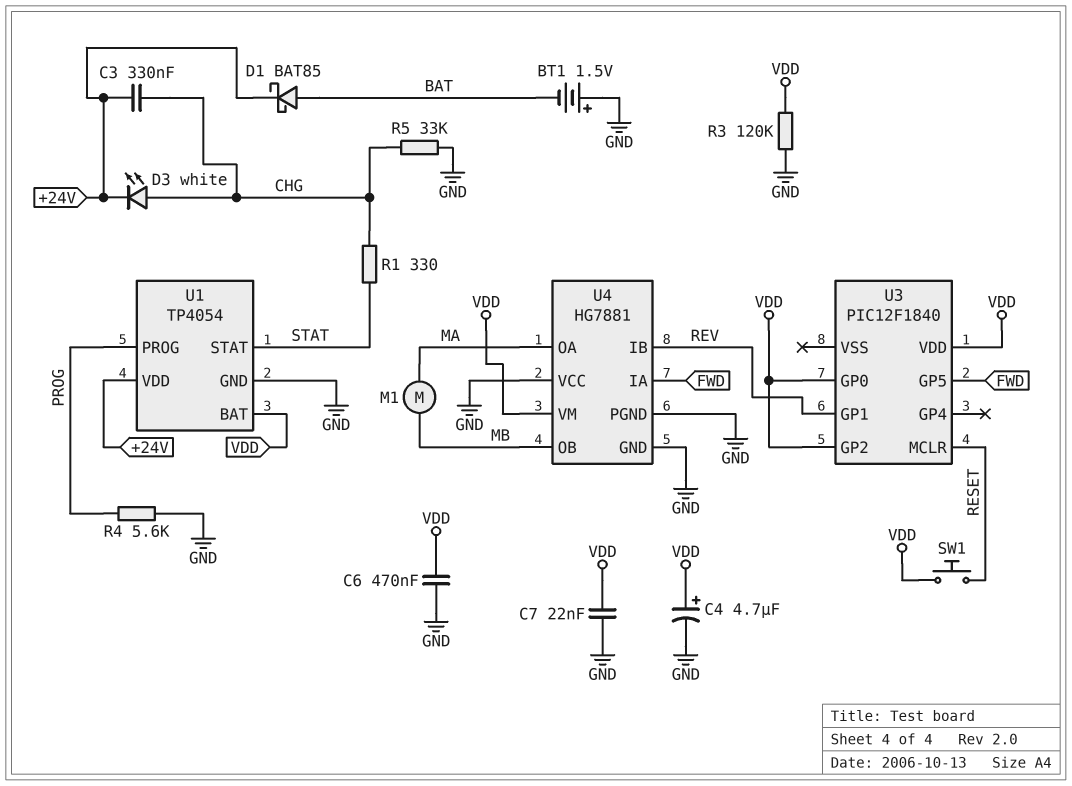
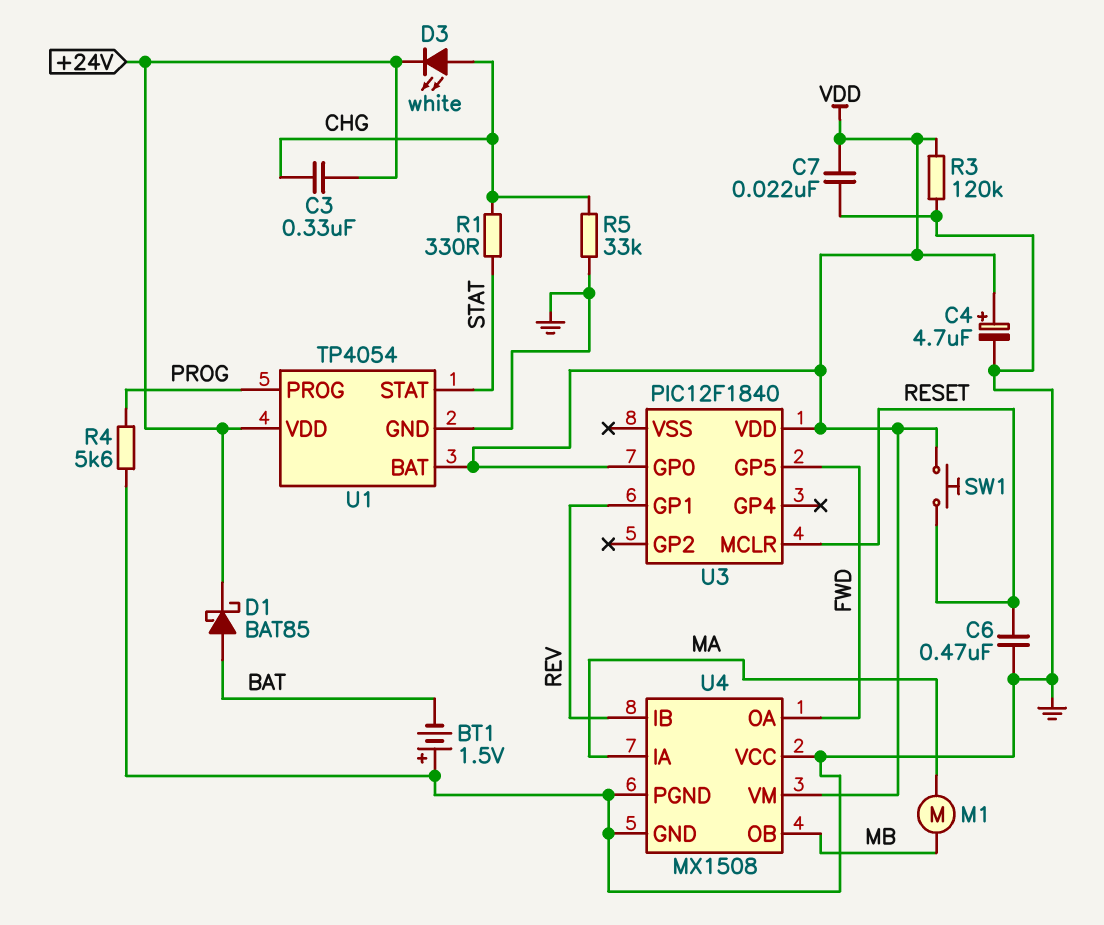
C6: 470nF (GND, VDD) -> 470nF (GND, RESET)
U3 pin GP2: VDD -> none
U4: HG7881 -> MX1508
U4 pin IA: FWD -> MA
U4 pin OA: MA -> FWD

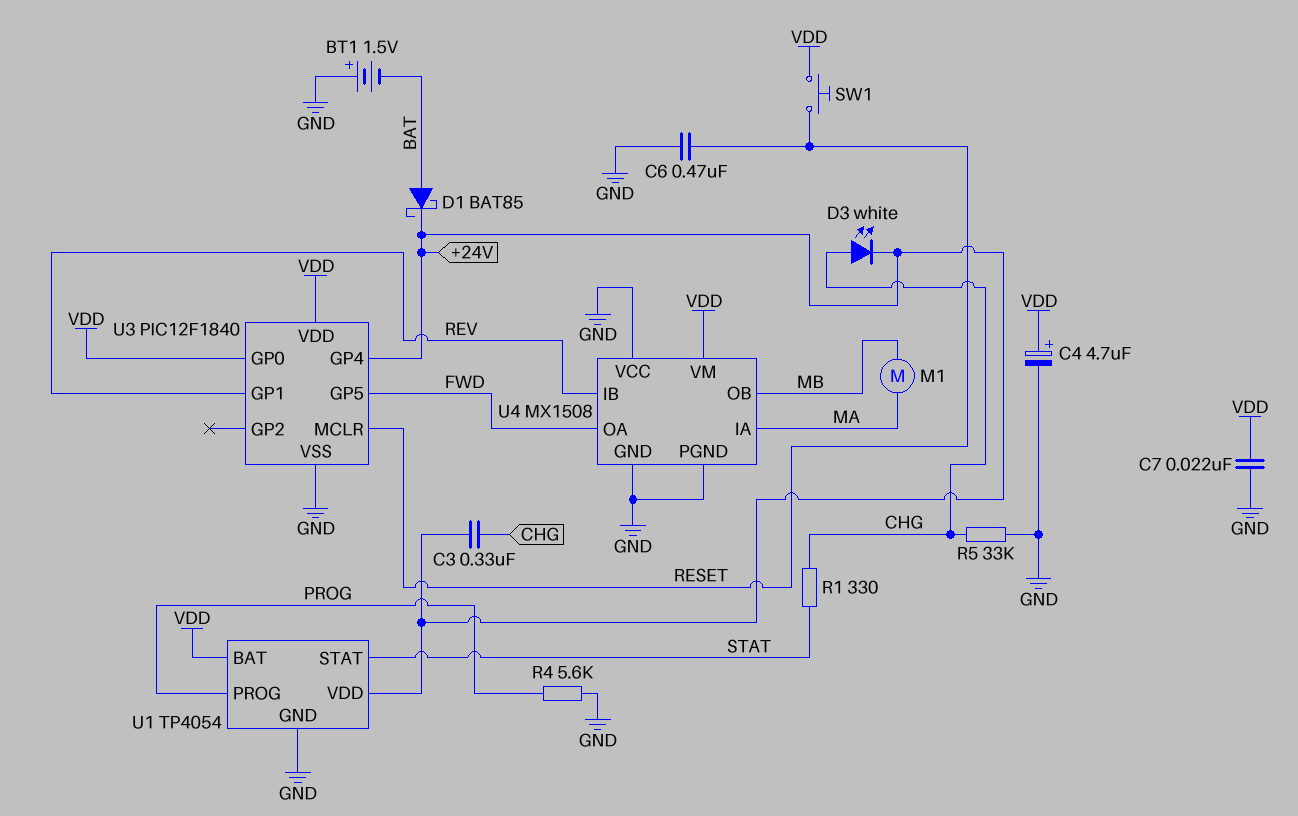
R3: 120k (GND, VDD) -> none
U3 pin GP4: none -> +24V
U3 pin VSS: none -> GND

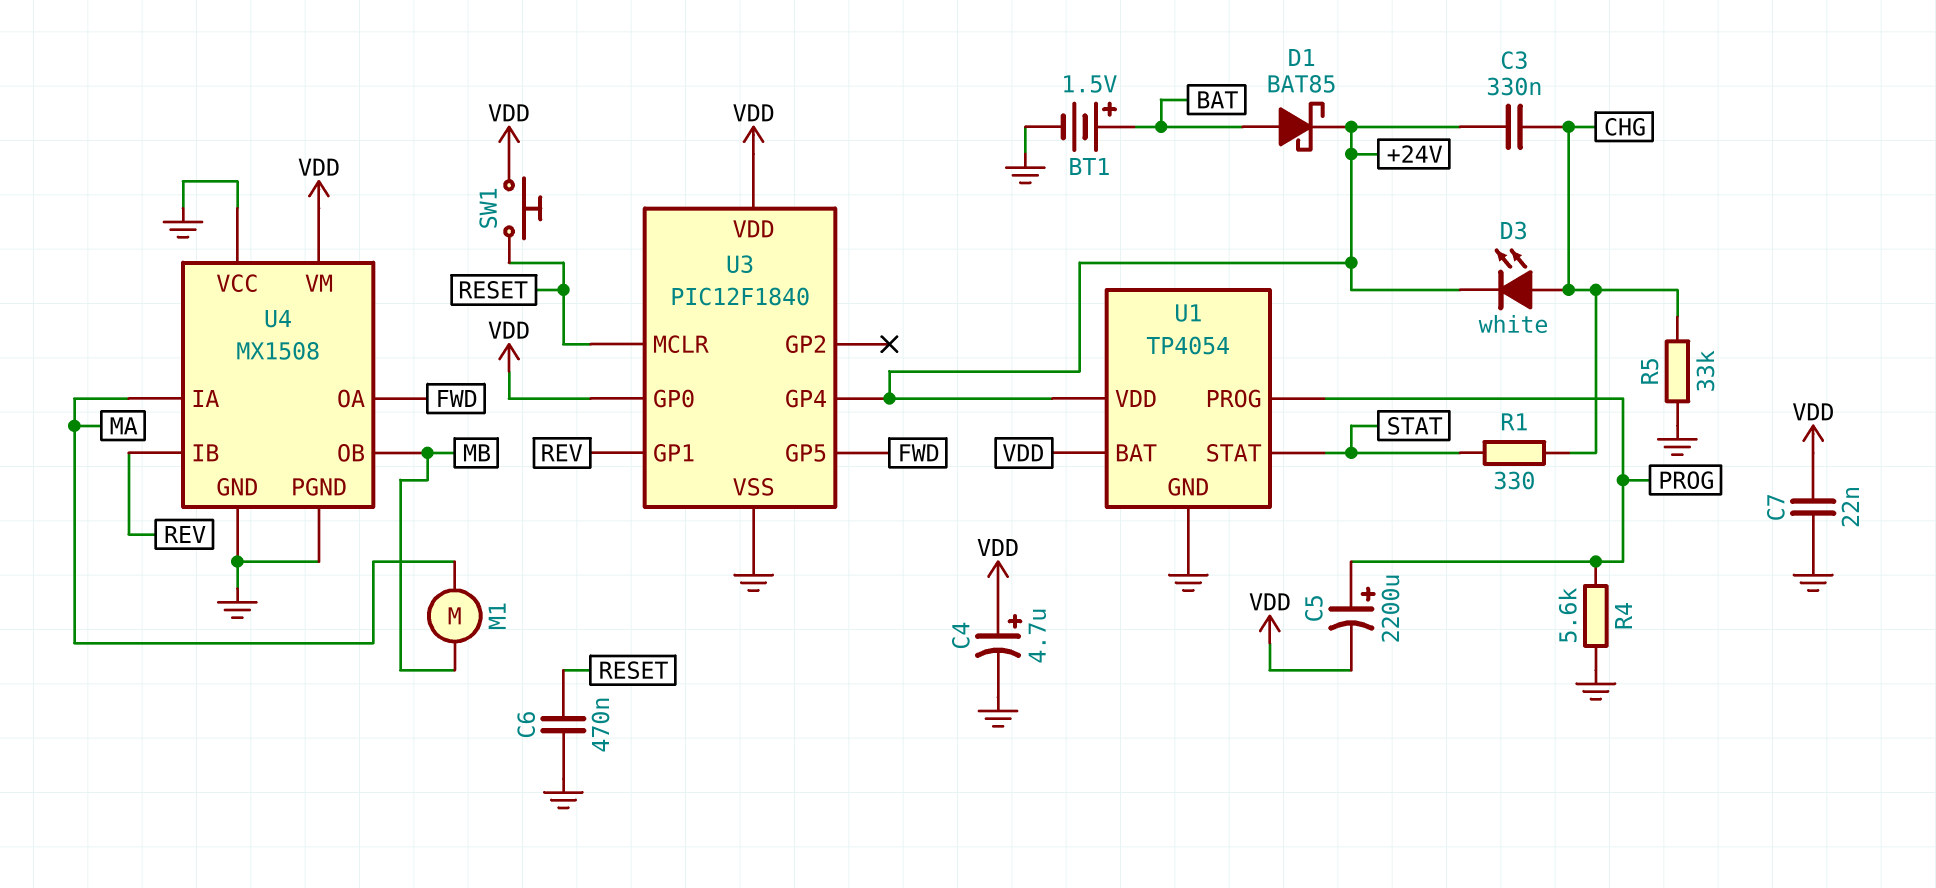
BT1: 1.5V (plus GND, minus BAT) -> 1.5V (plus BAT, minus GND)
C5: none -> 2200uF (plus PROG, minus VDD)

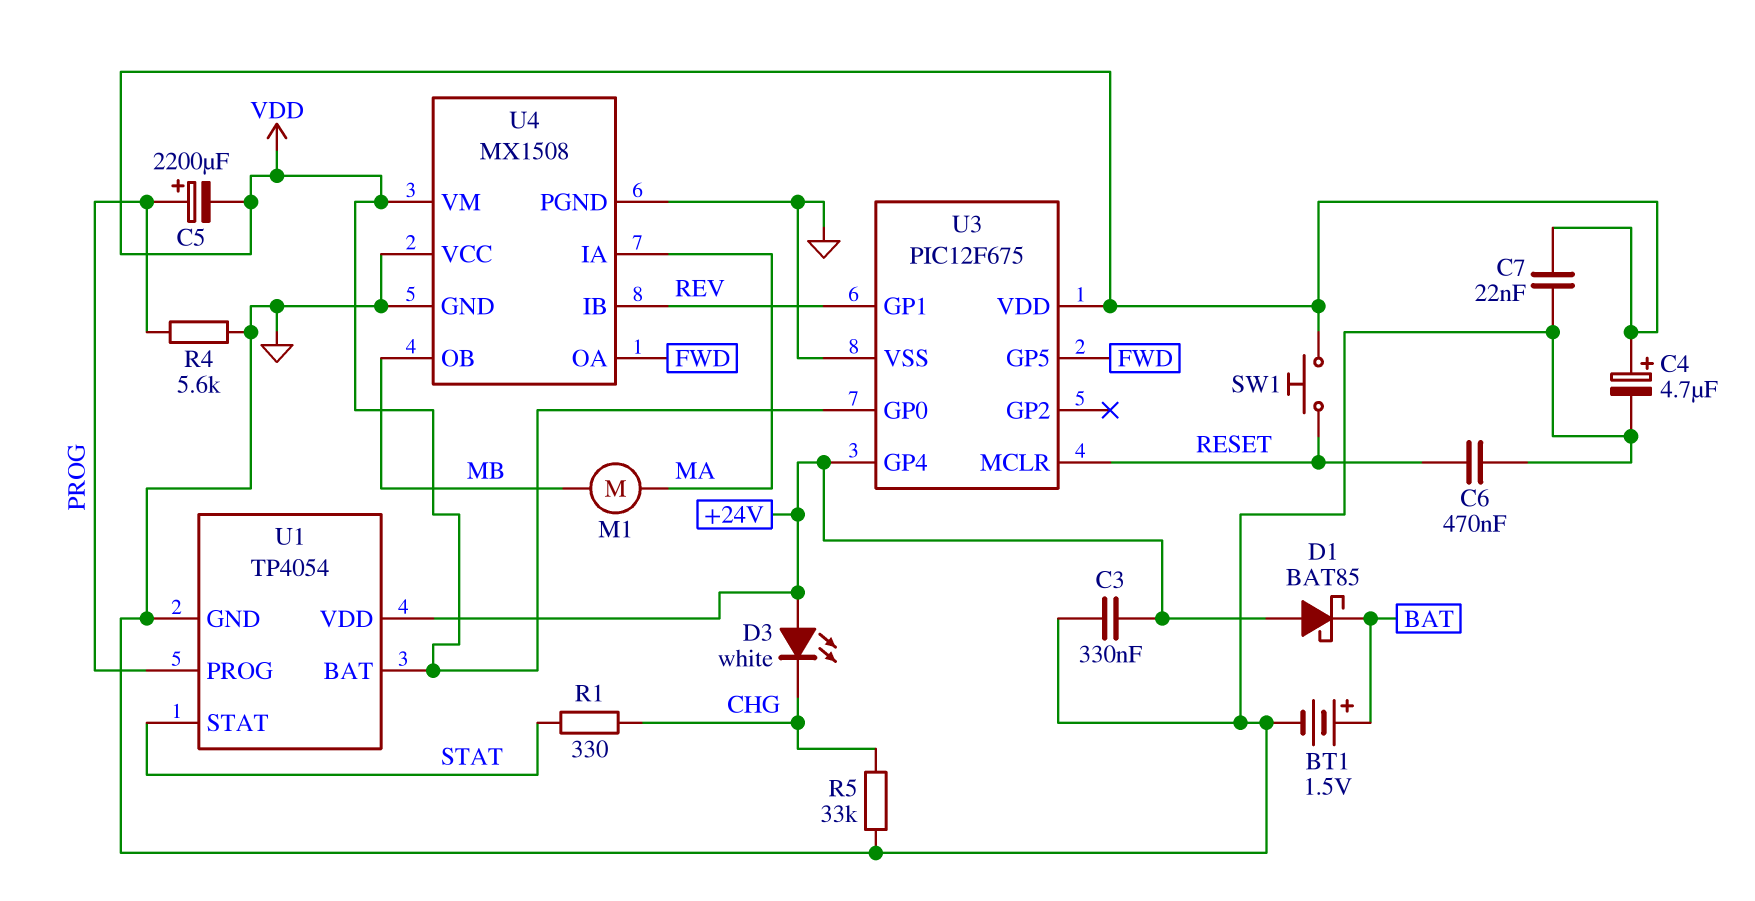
C3: 330nF (+24V, CHG) -> 330nF (+24V, GND)
D1: schottky BAT85 (A BAT, K +24V) -> schottky BAT85 (A +24V, K BAT)
D3: LED white (A CHG, K +24V) -> LED white (A +24V, K CHG)
U3: PIC12F1840 -> PIC12F675

